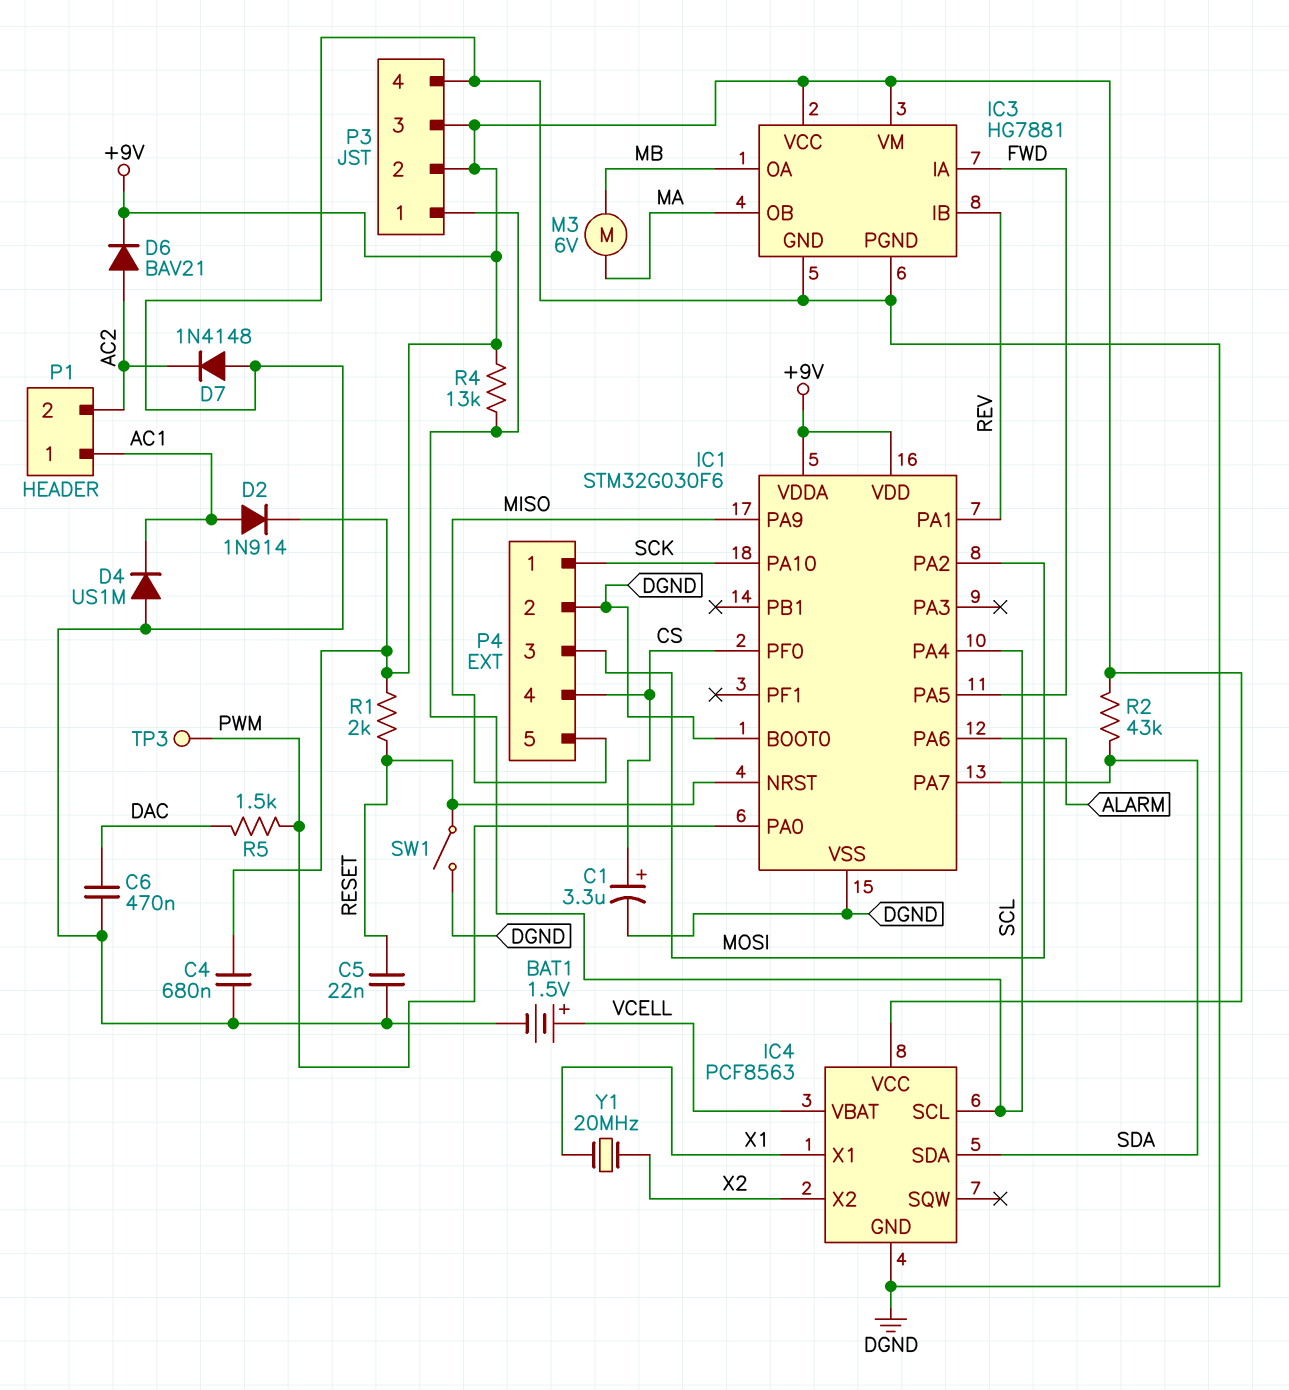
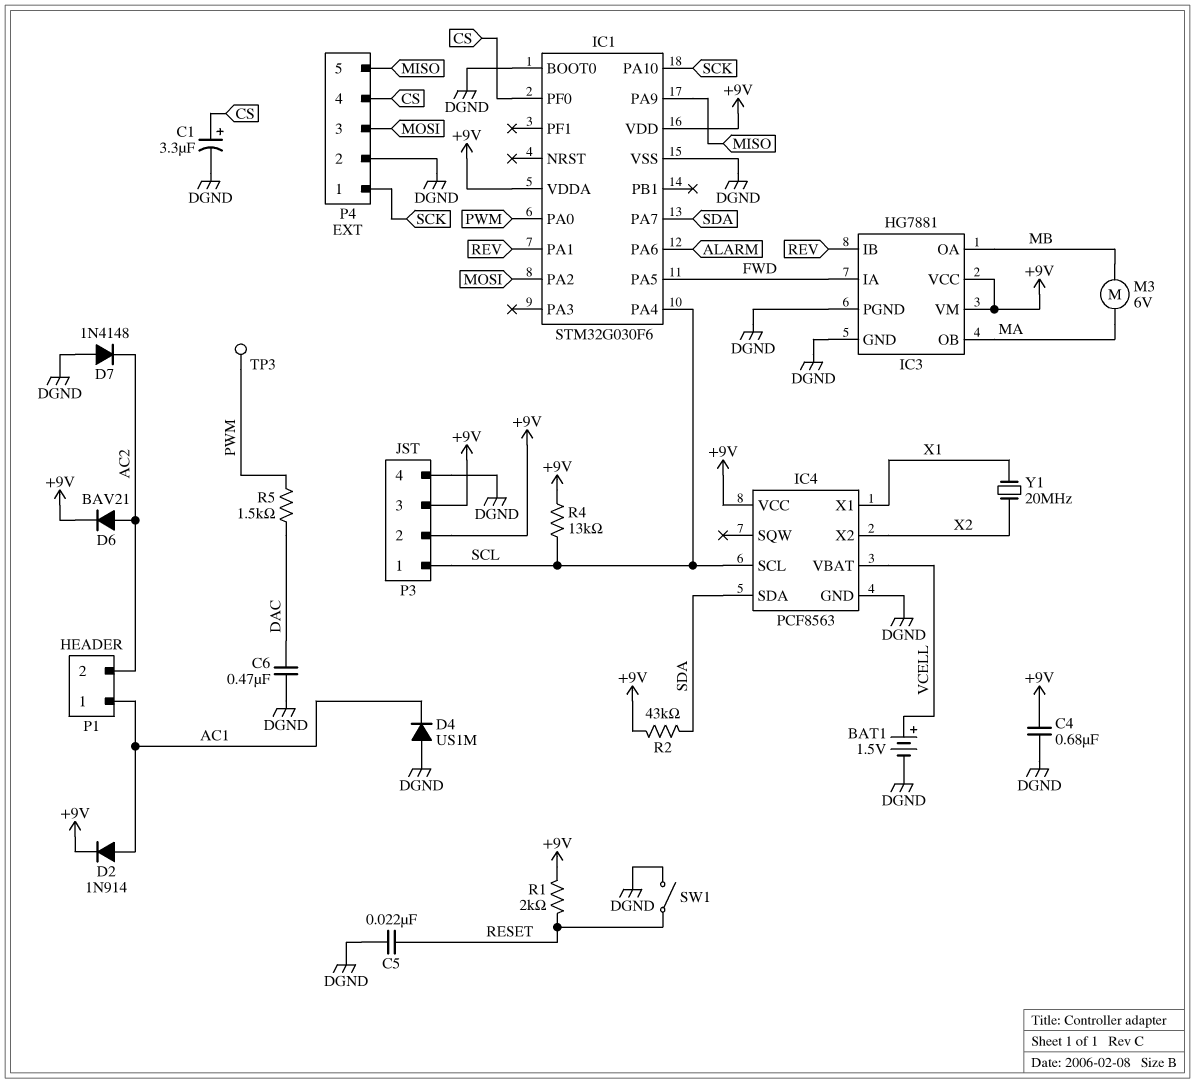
IC1 pin NRST: RESET -> none

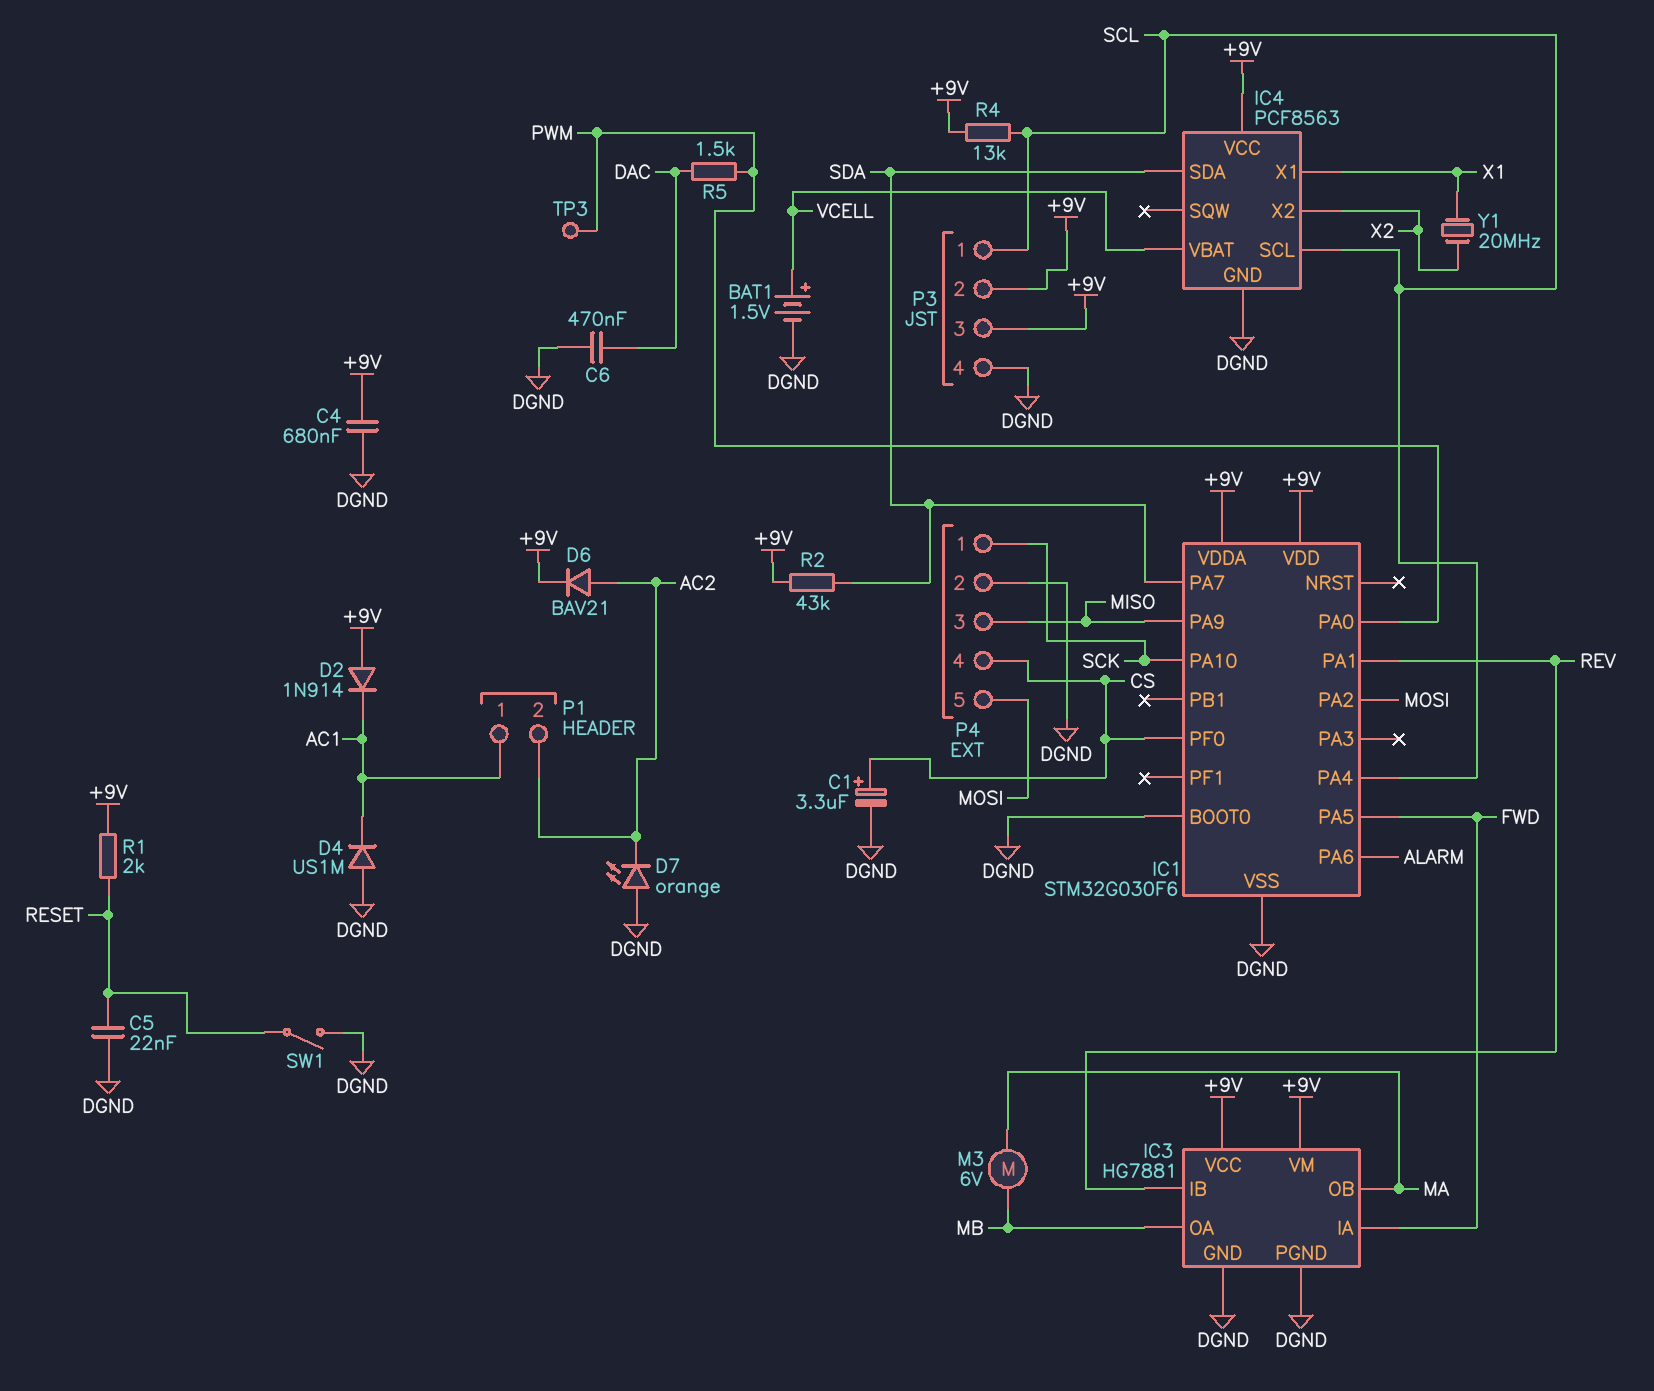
D2: diode 1N914 (A AC1, K +9V) -> diode 1N914 (A +9V, K AC1)
D7: diode 1N4148 (A DGND, K AC2) -> LED orange (A DGND, K AC2)
P4 pin 3: MOSI -> MISO
P4 pin 5: MISO -> MOSI

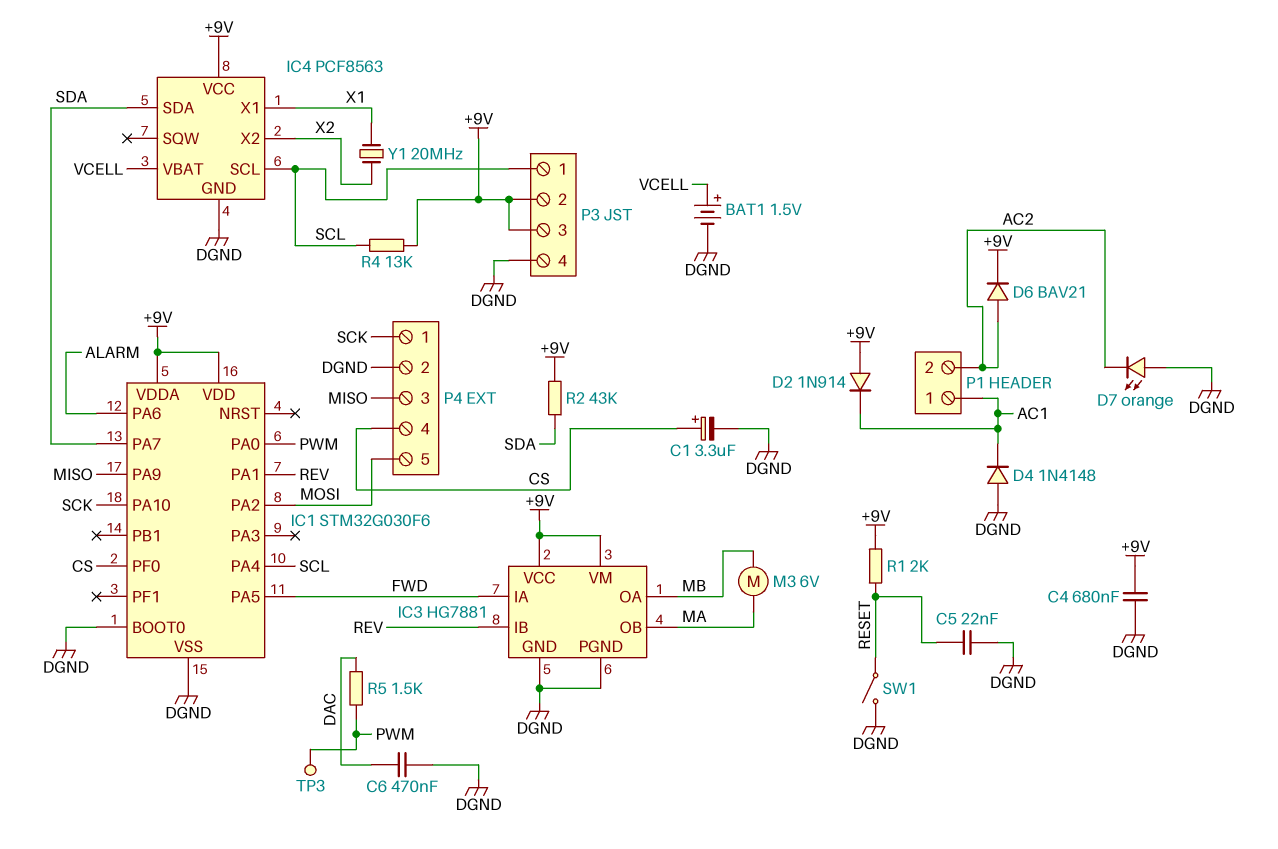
D4: diode US1M (A DGND, K AC1) -> diode 1N4148 (A DGND, K AC1)

